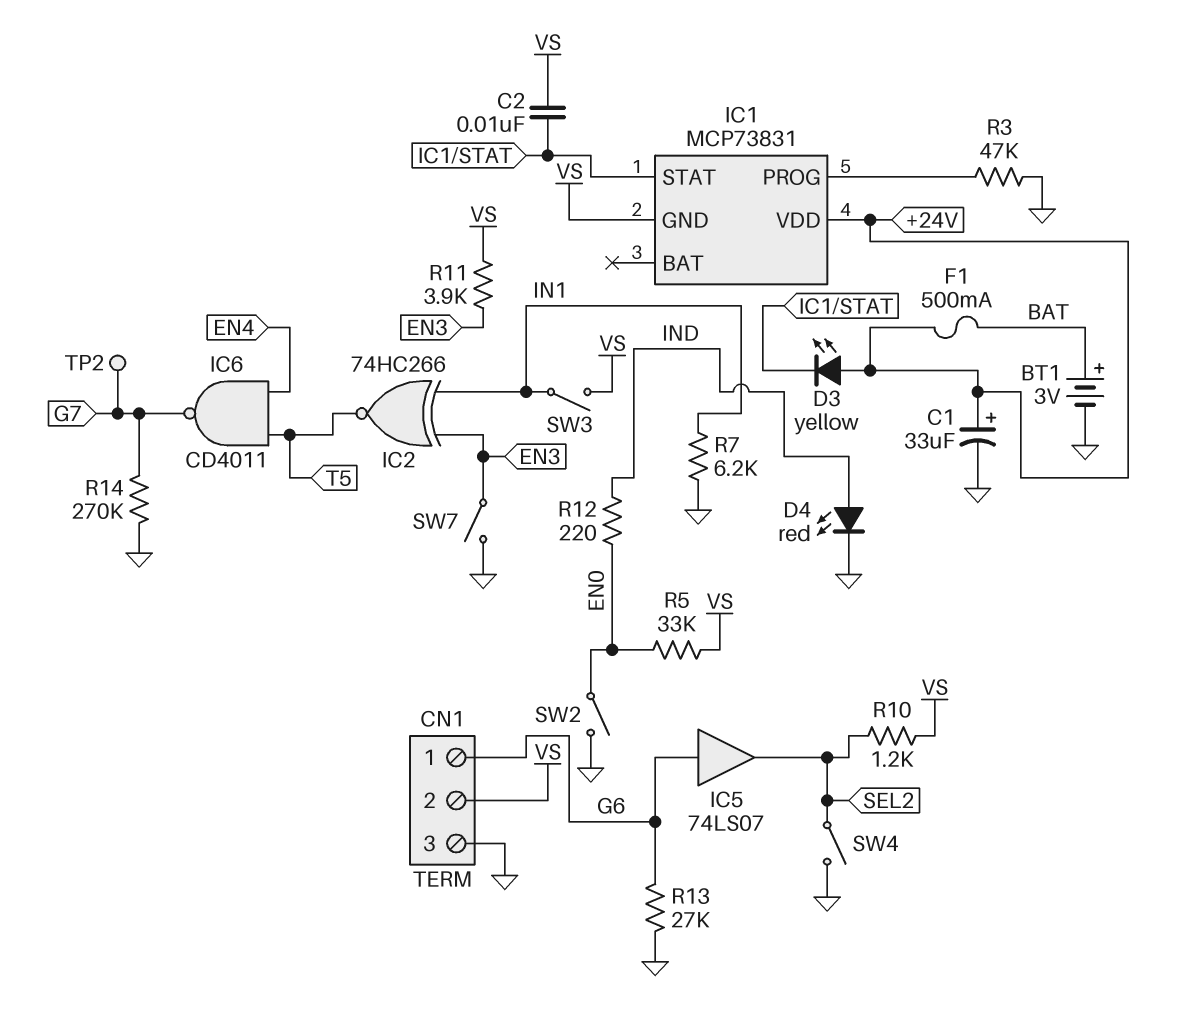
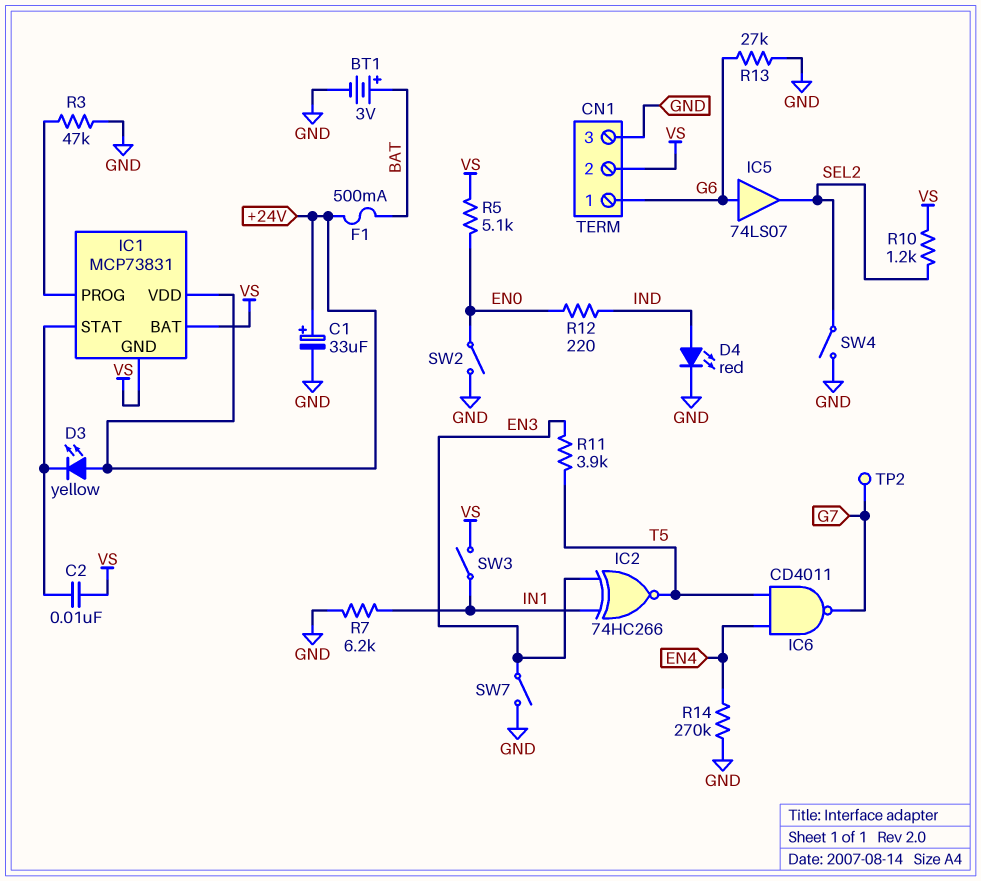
IC1 pin BAT: none -> VS
R5: 33k (EN0, VS) -> 5.1k (EN0, VS)
R11: 3.9k (EN3, VS) -> 3.9k (EN3, T5)
R14: 270k (G7, GND) -> 270k (EN4, GND)

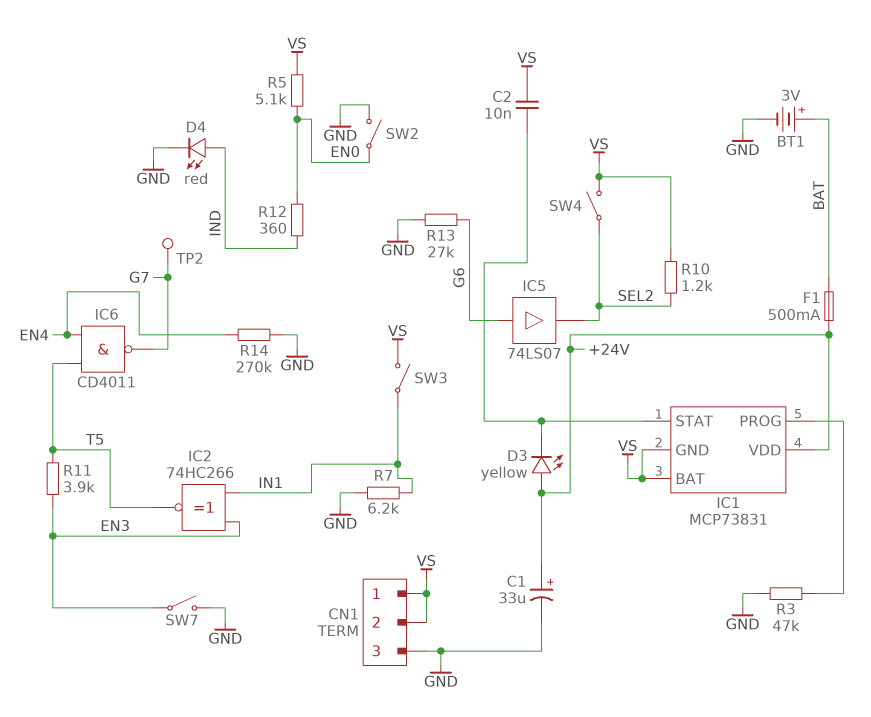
CN1 pin 1: G6 -> VS
R12: 220 (EN0, IND) -> 360 (EN0, IND)
SW4: switch (GND, SEL2) -> switch (SEL2, VS)

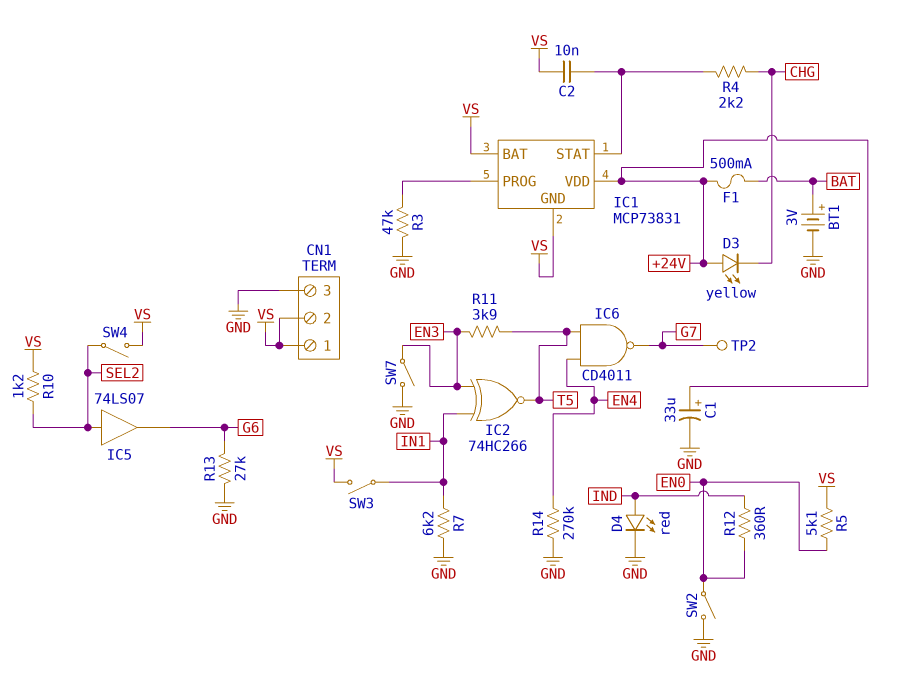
D3: LED yellow (A +24V, K IC1/STAT) -> LED yellow (A +24V, K CHG)
IC5: buffer 74LS07 (in G6, out SEL2) -> buffer 74LS07 (in SEL2, out G6)
R4: none -> 2.2k (CHG, IC1/STAT)

